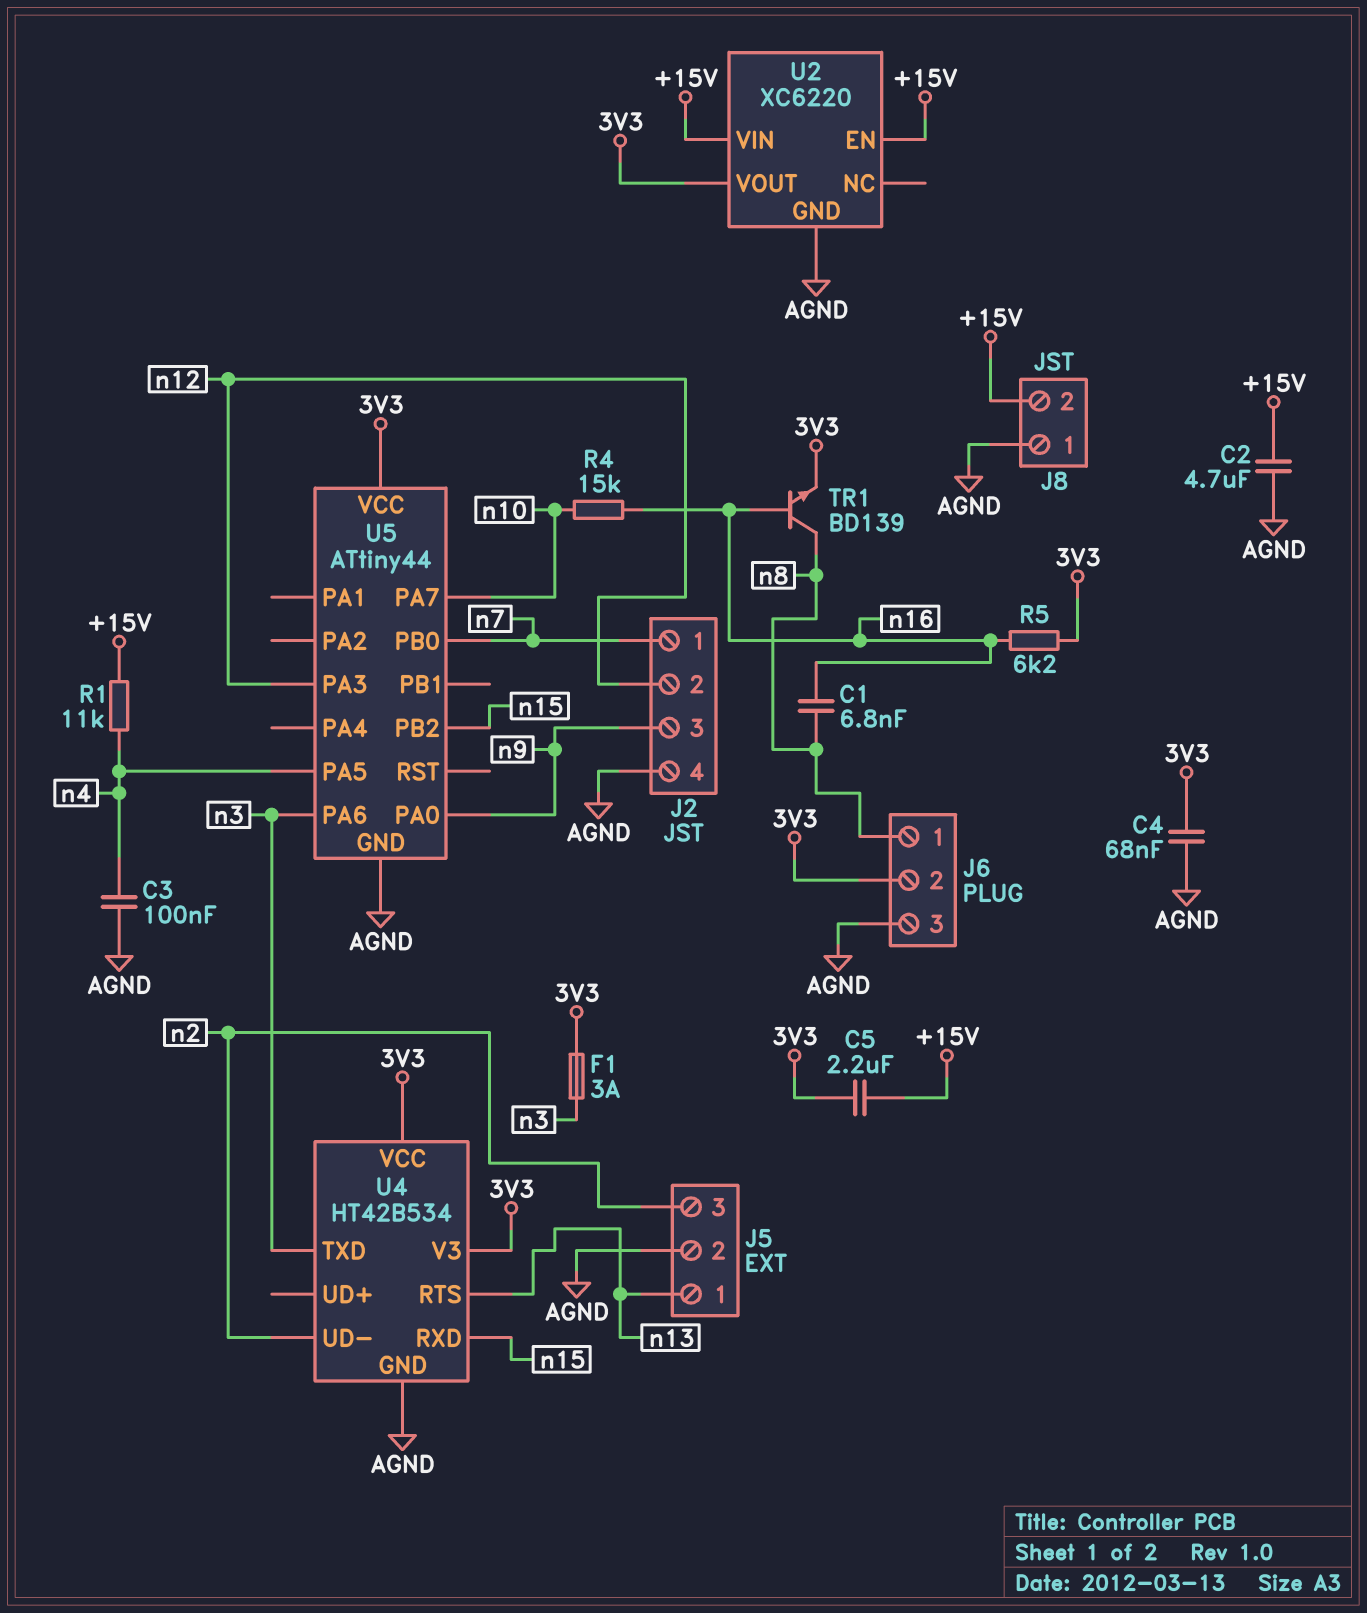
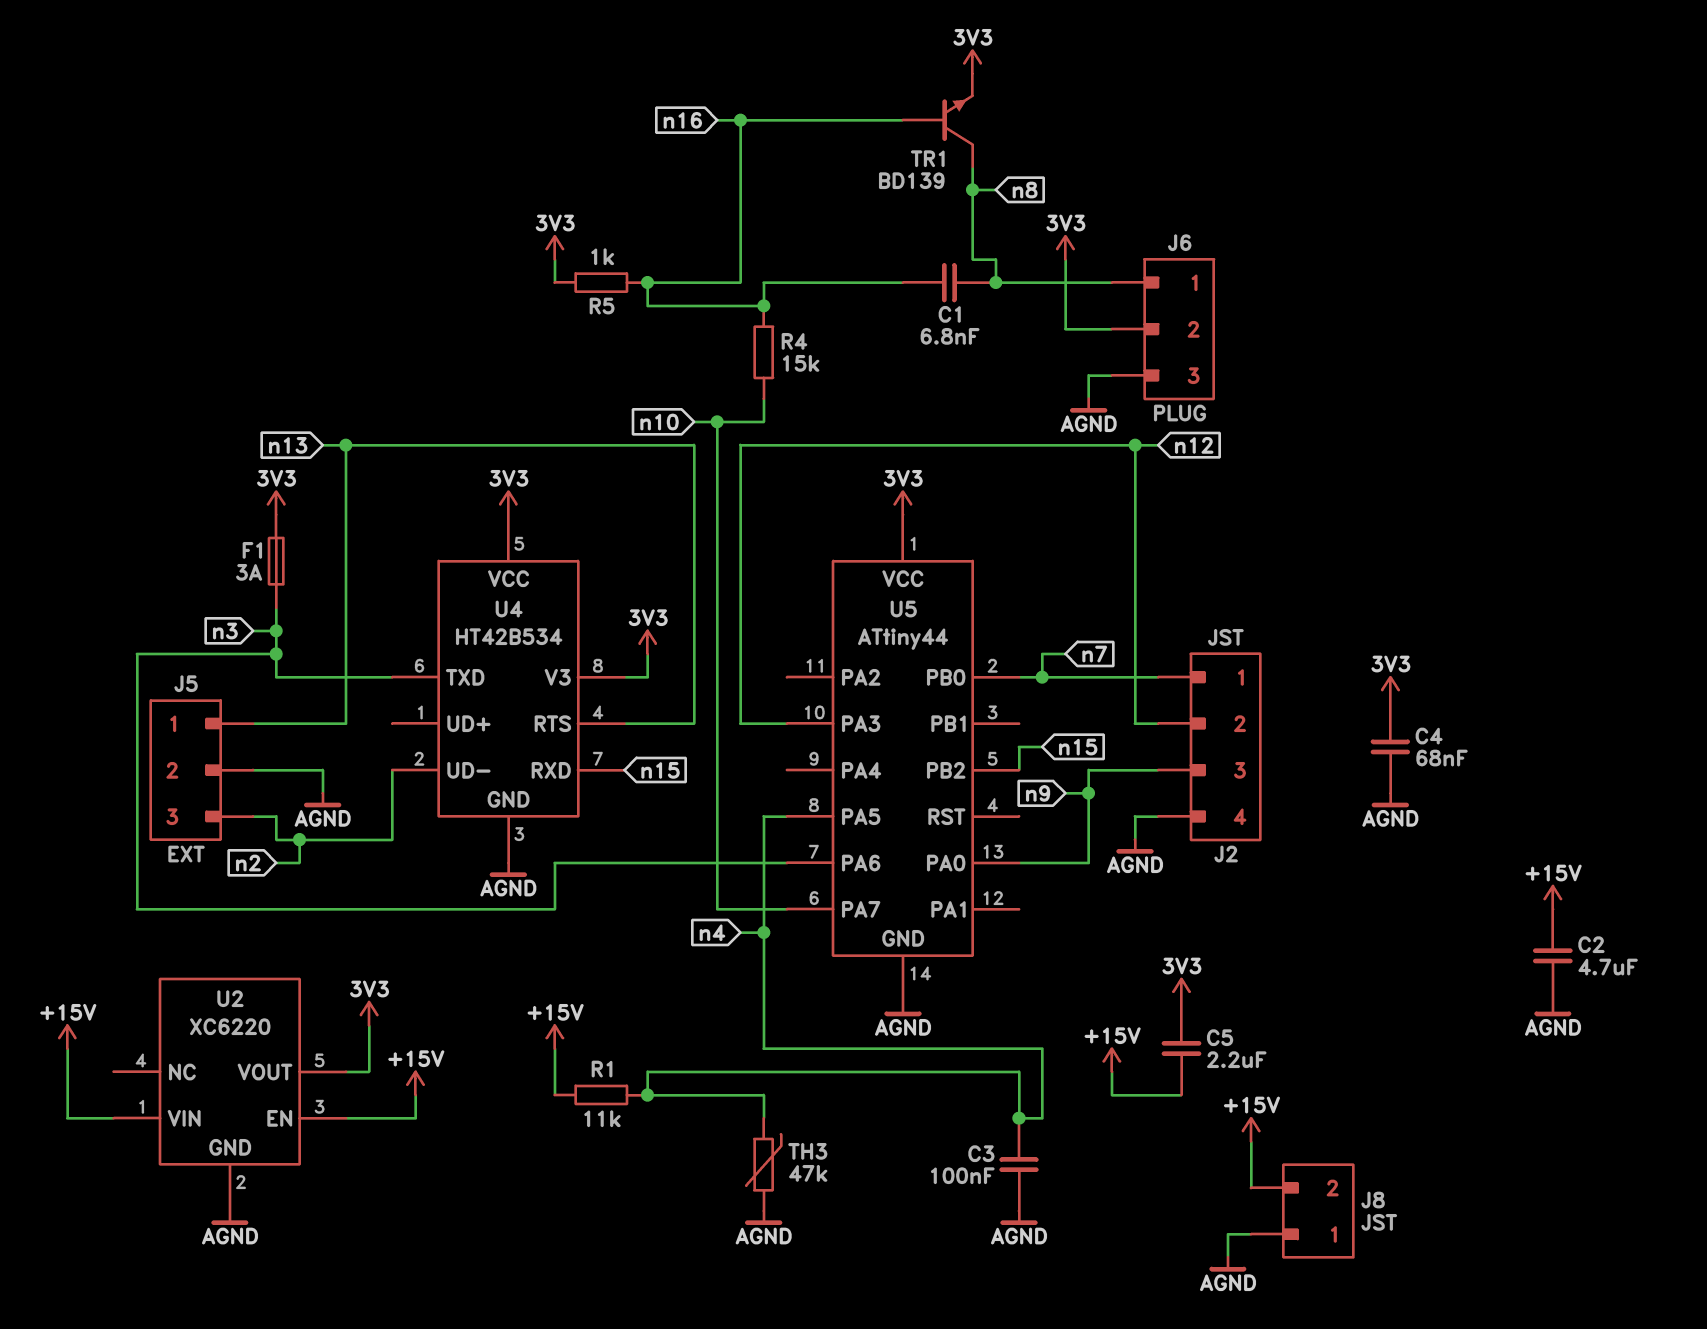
R5: 6.2k (3V3, n16) -> 1k (3V3, n16)
TH3: none -> 47k (AGND, n4)

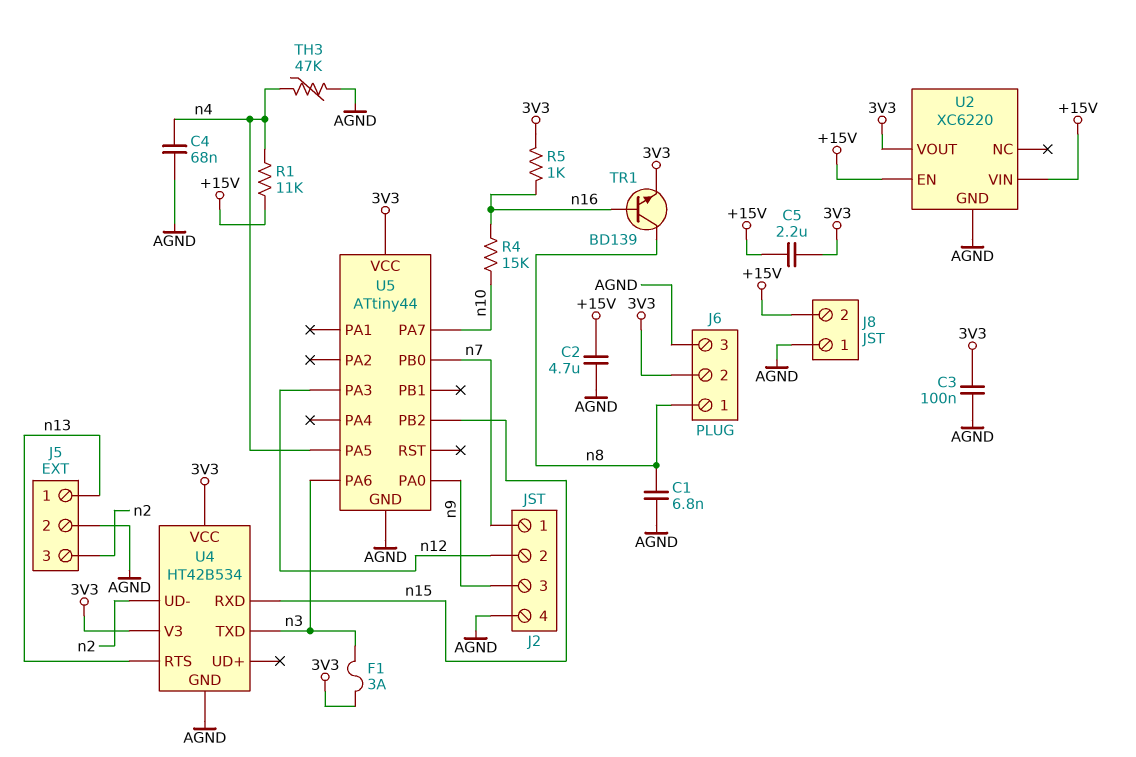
C1: 6.8nF (n8, n16) -> 6.8nF (AGND, n8)
C3: 100nF (AGND, n4) -> 100nF (3V3, AGND)
C4: 68nF (3V3, AGND) -> 68nF (AGND, n4)

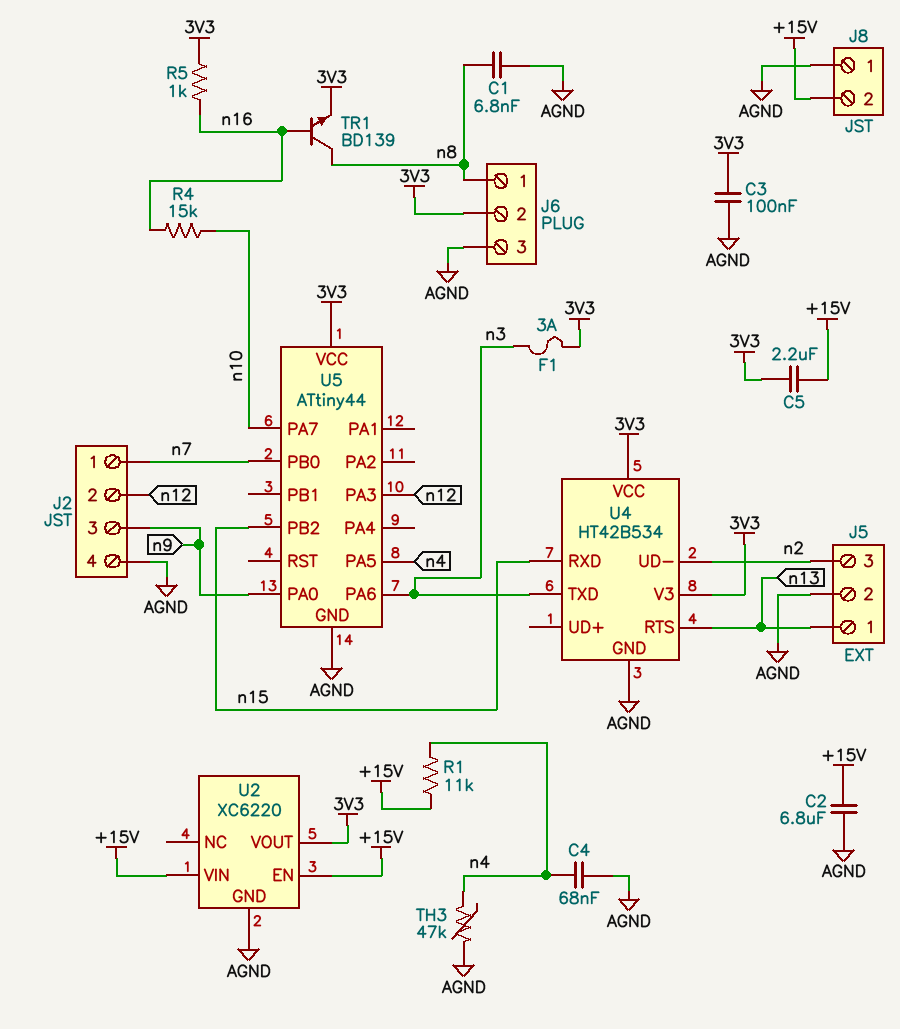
C2: 4.7uF (+15V, AGND) -> 6.8uF (+15V, AGND)

